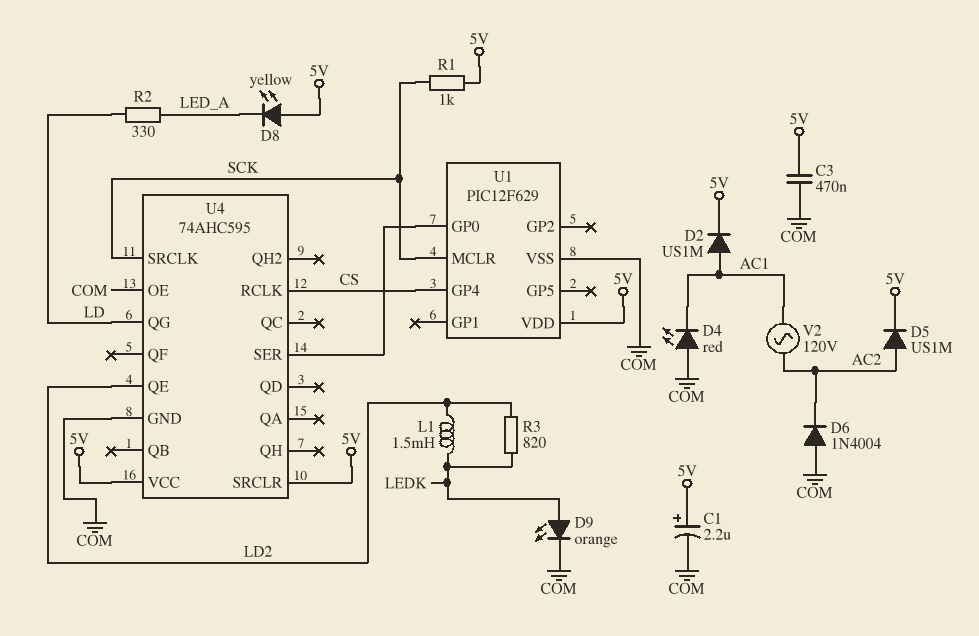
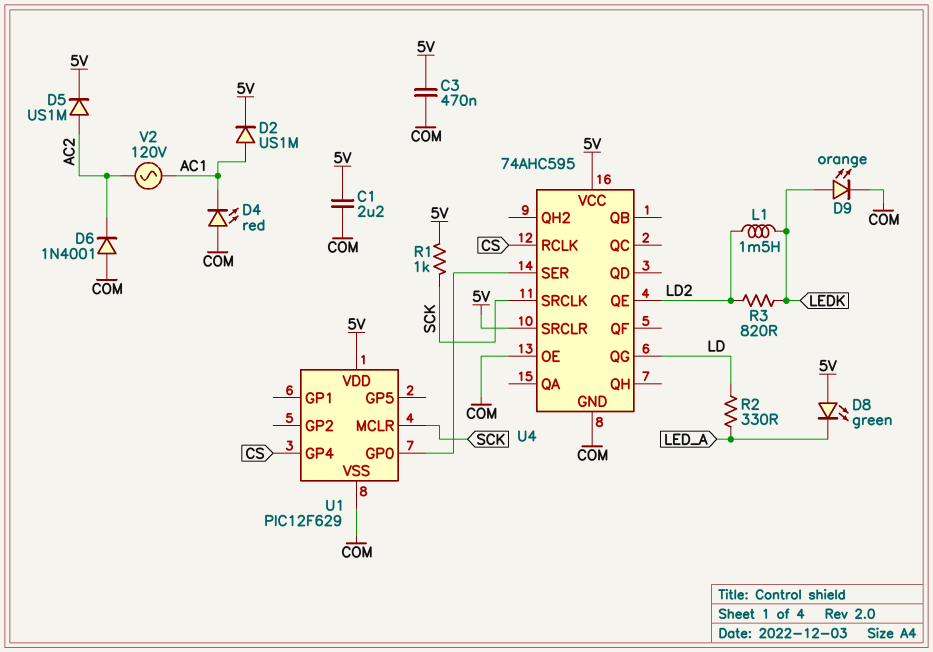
C1: 2.2uF (plus 5V, minus COM) -> 2.2uF (5V, COM)
D6: diode 1N4004 (A COM, K AC2) -> diode 1N4001 (A COM, K AC2)
D8: LED yellow (A 5V, K LED_A) -> LED green (A 5V, K LED_A)

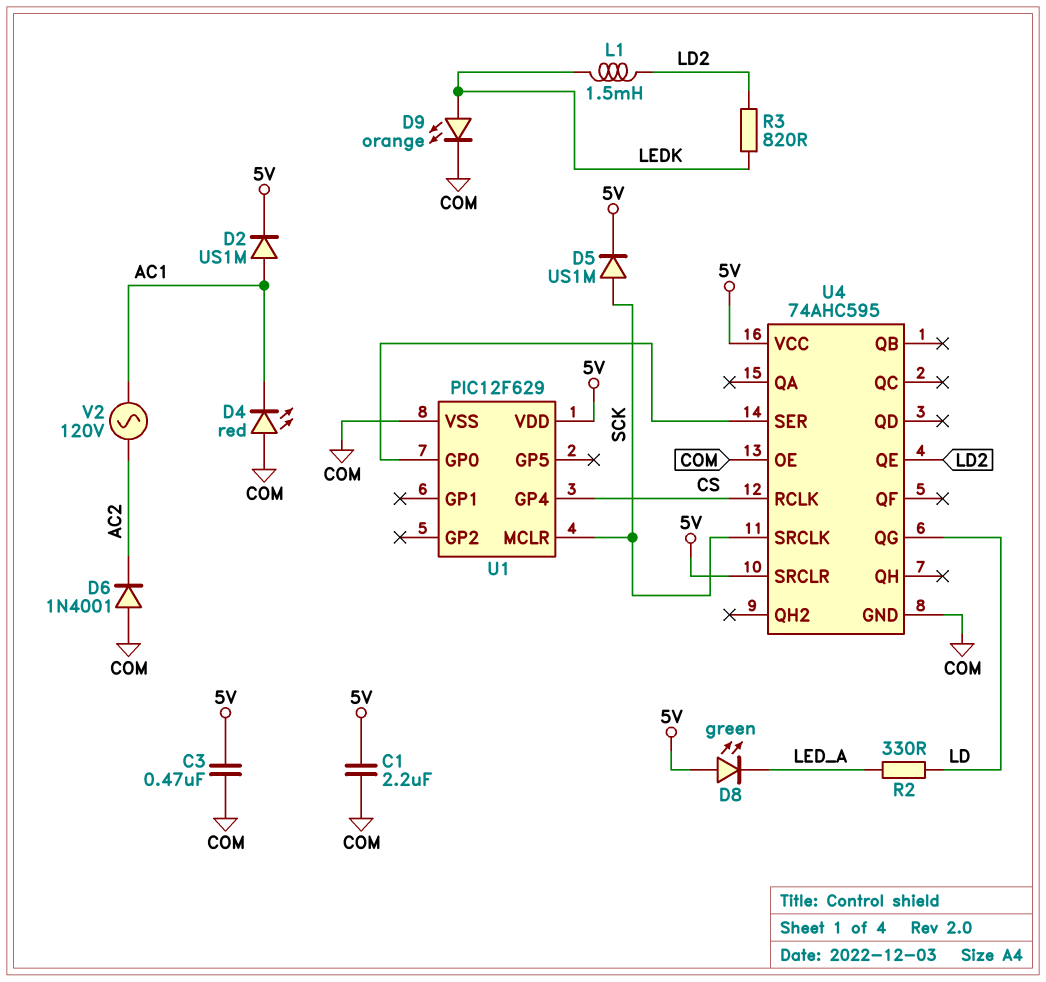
D5: diode US1M (A AC2, K 5V) -> diode US1M (A SCK, K 5V)
R1: 1k (5V, SCK) -> none

